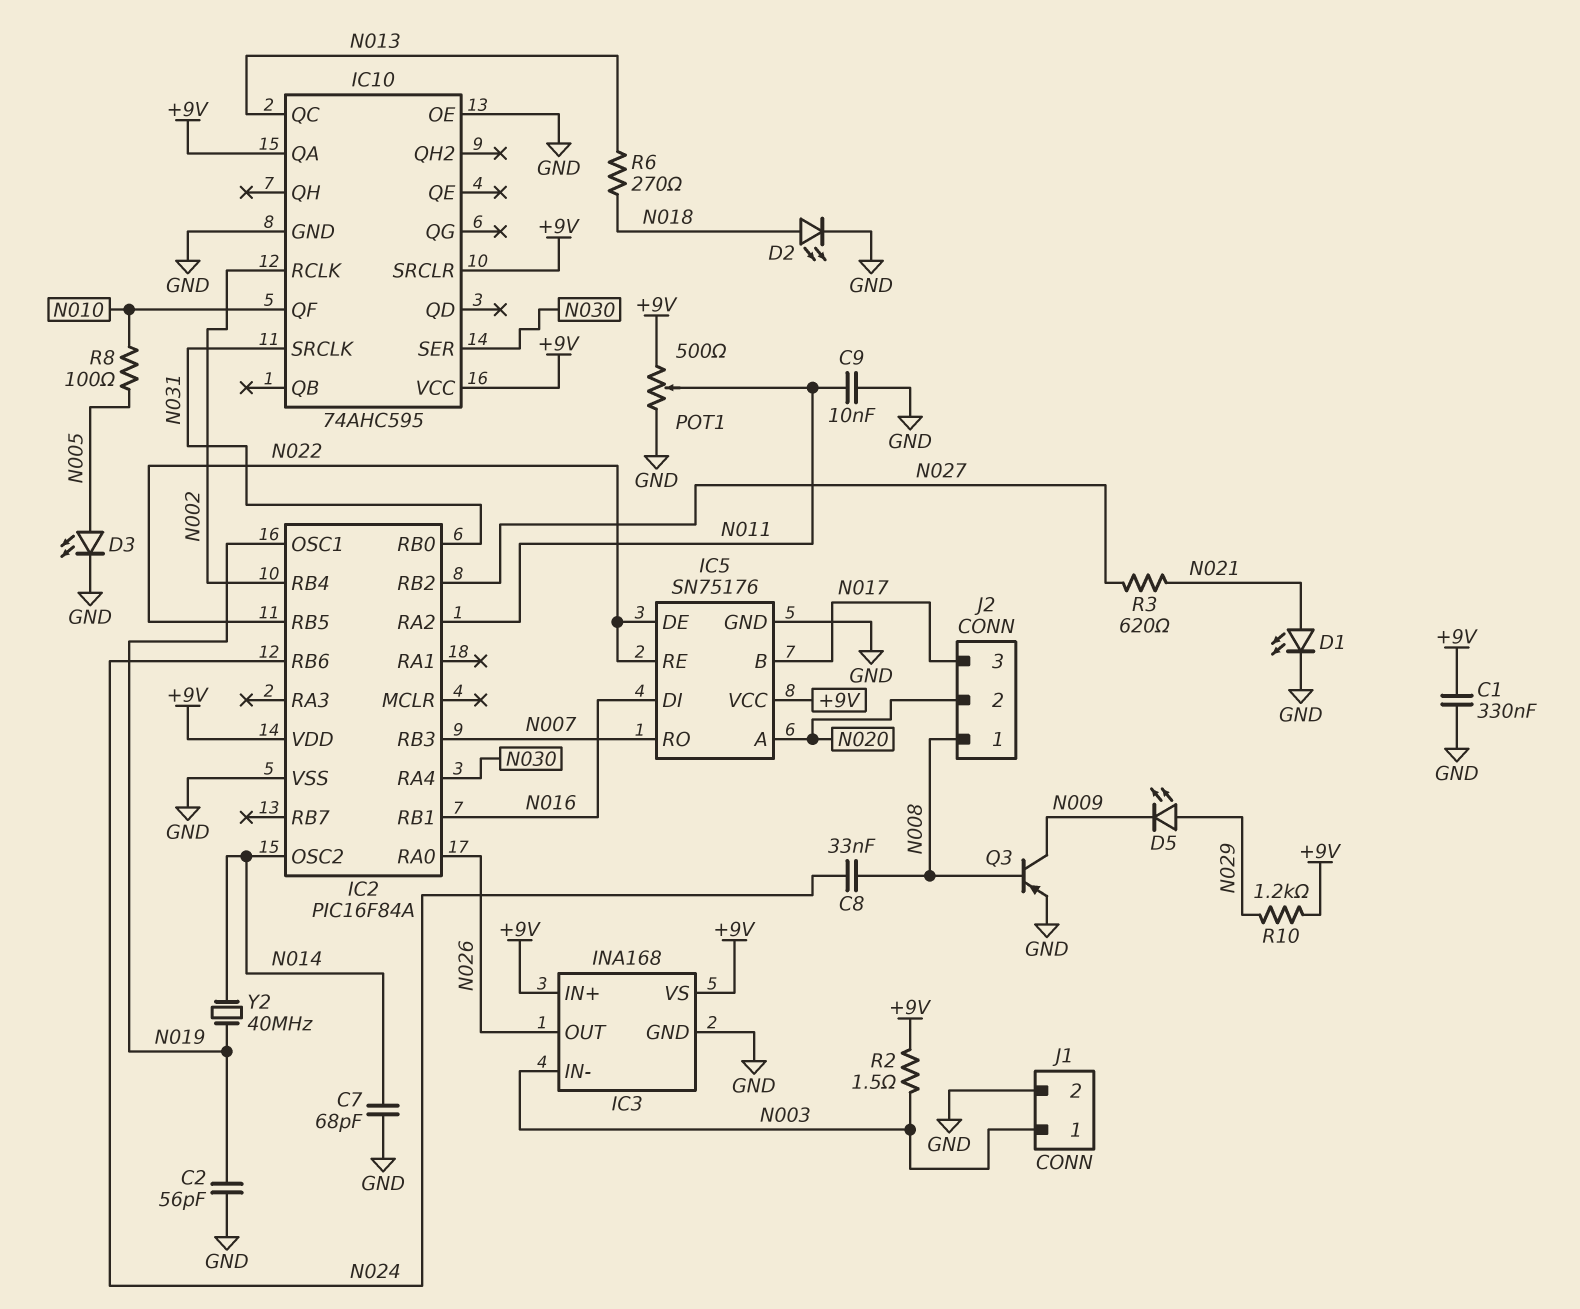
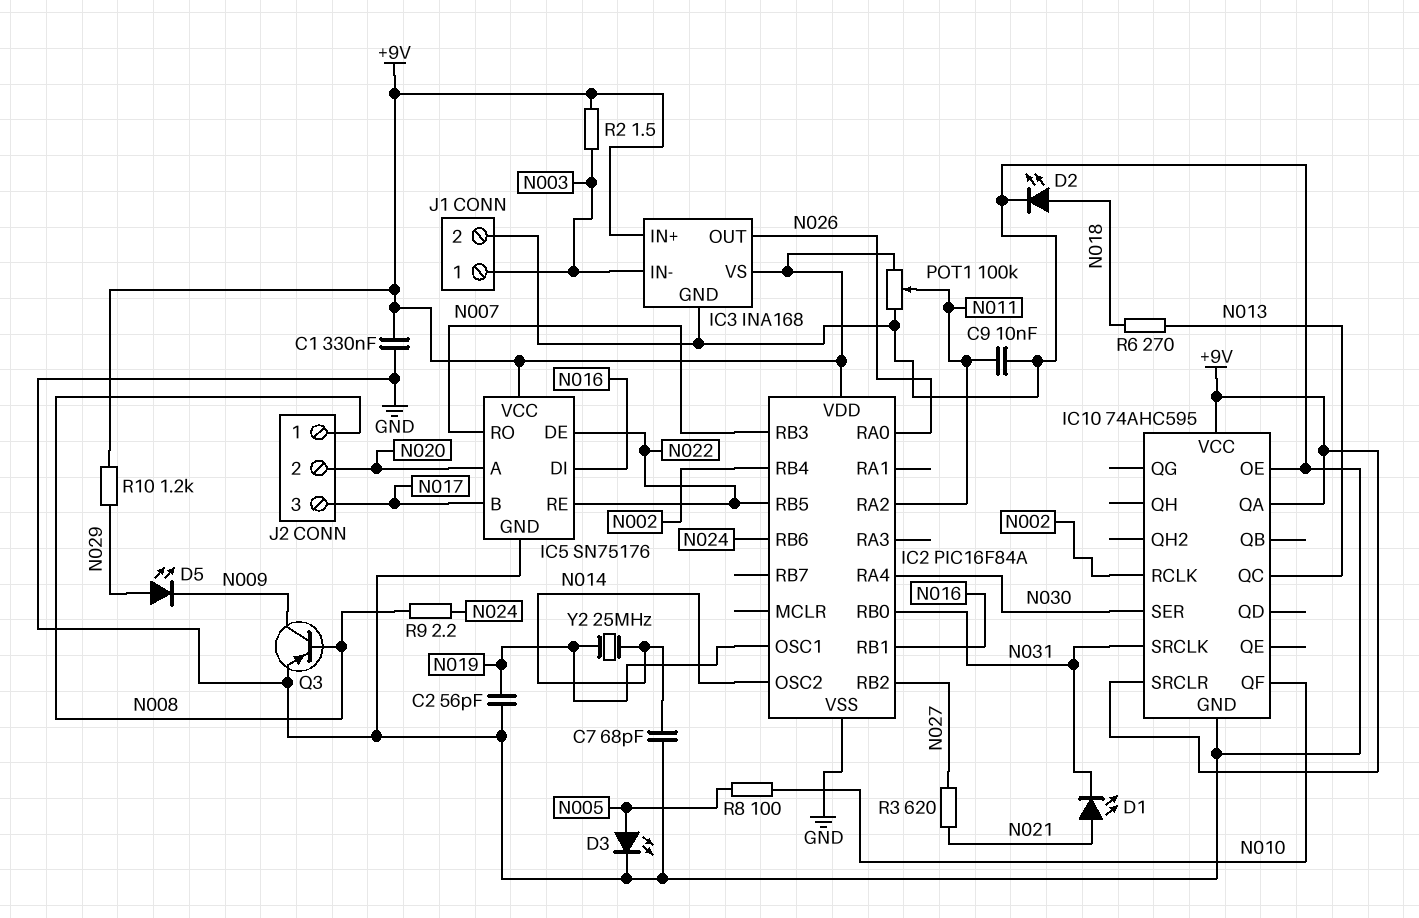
C8: 33nF (N008, N024) -> none
D1: LED (A N021, K GND) -> LED (A N021, K N031)
POT1: 500 (+9V, GND, wiper N011) -> 100k (+9V, GND, wiper N011)
R9: none -> 2.2 (N008, N024)
Y2: 40MHz (N014, N019) -> 25MHz (N014, N019)

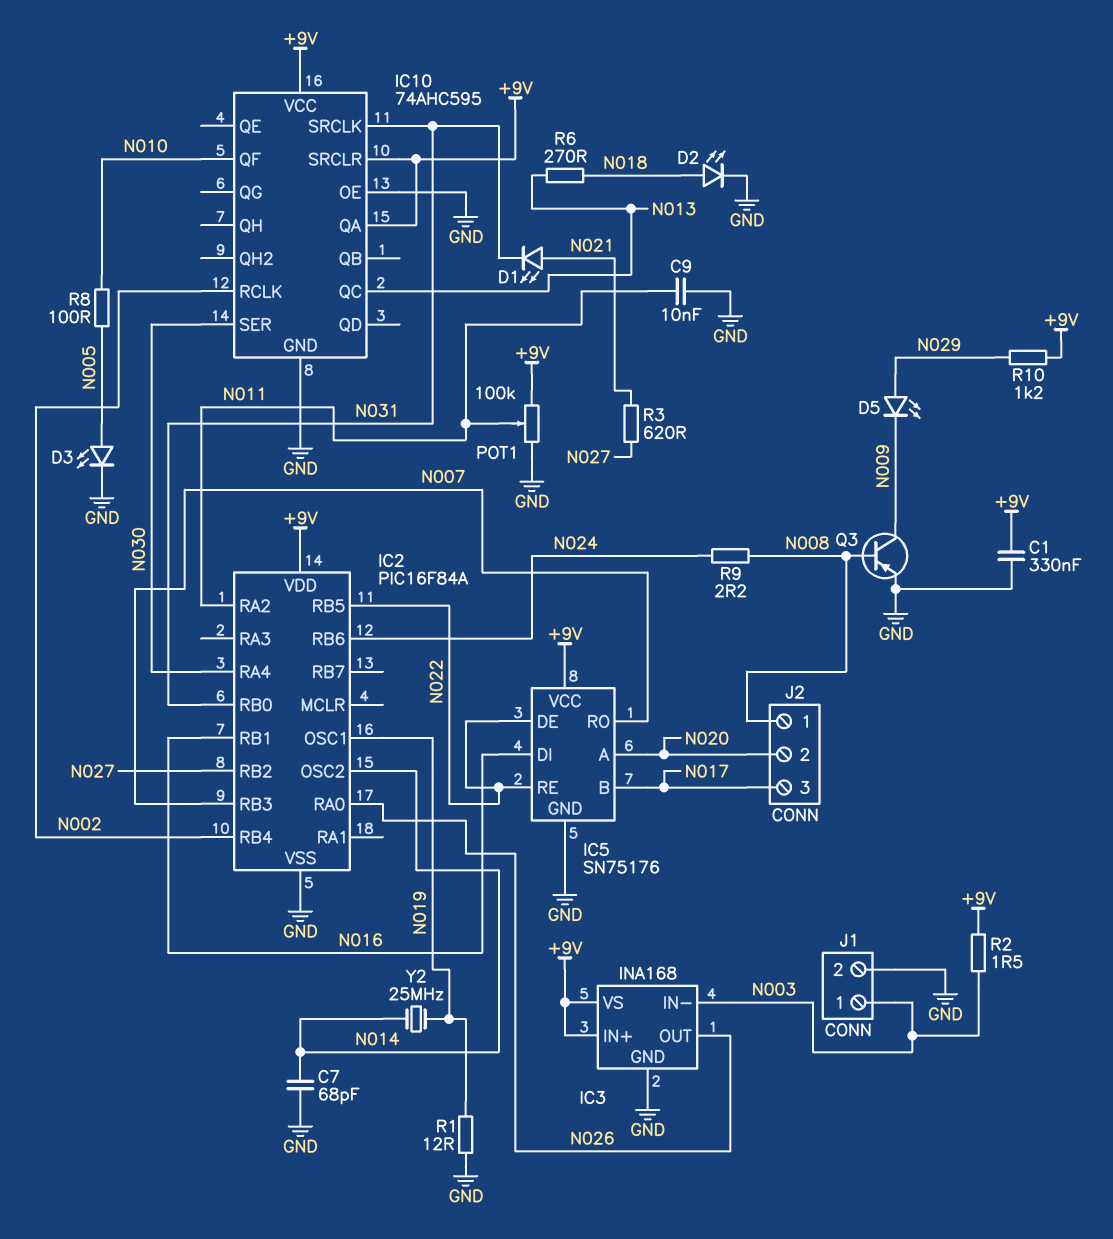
C2: 56pF (GND, N019) -> none
R1: none -> 12 (GND, N019)

